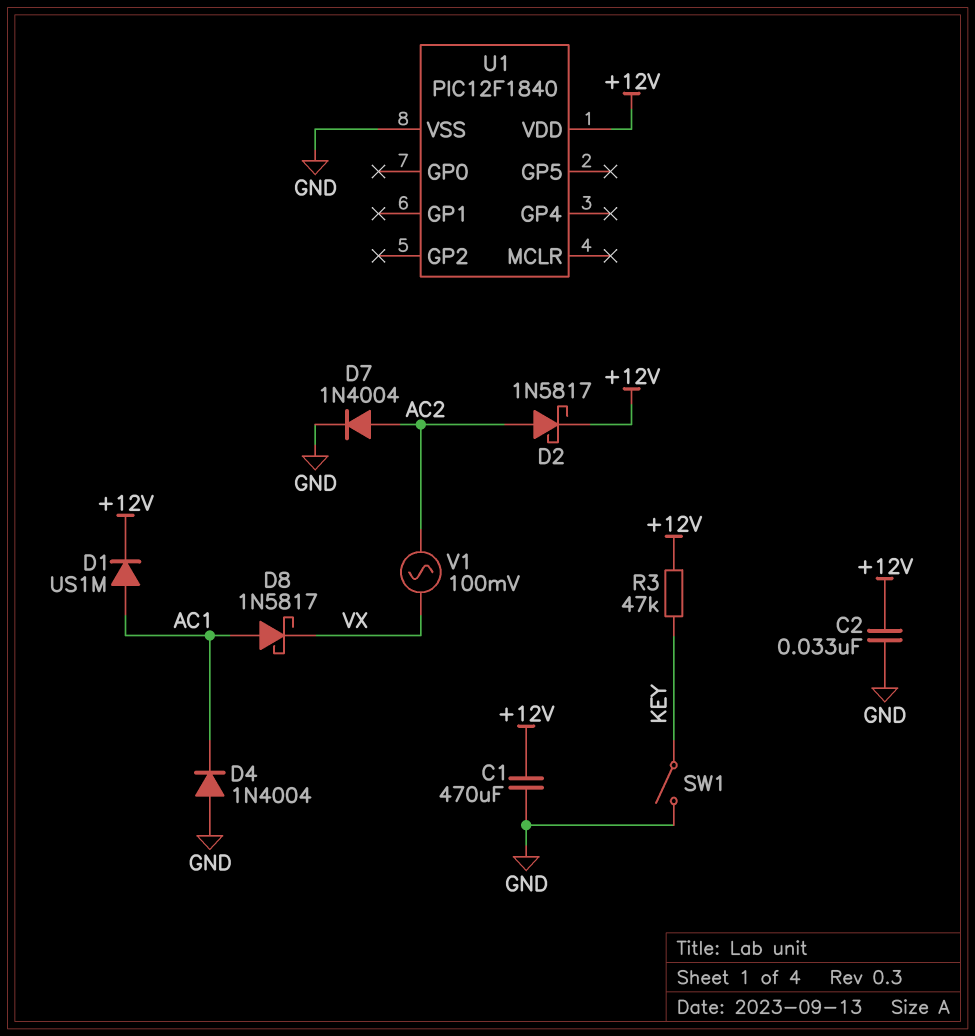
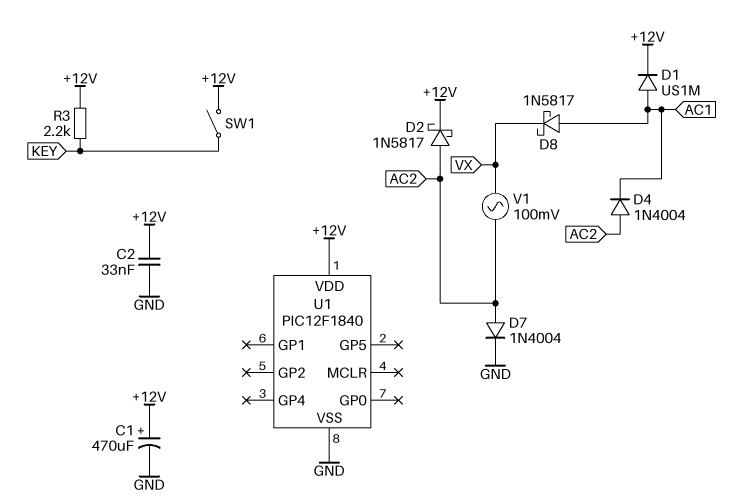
C1: 470uF (+12V, GND) -> 470uF (plus +12V, minus GND)
D4: diode 1N4004 (A GND, K AC1) -> diode 1N4004 (A AC2, K AC1)
R3: 47k (+12V, KEY) -> 2.2k (+12V, KEY)
SW1: switch (GND, KEY) -> switch (+12V, KEY)

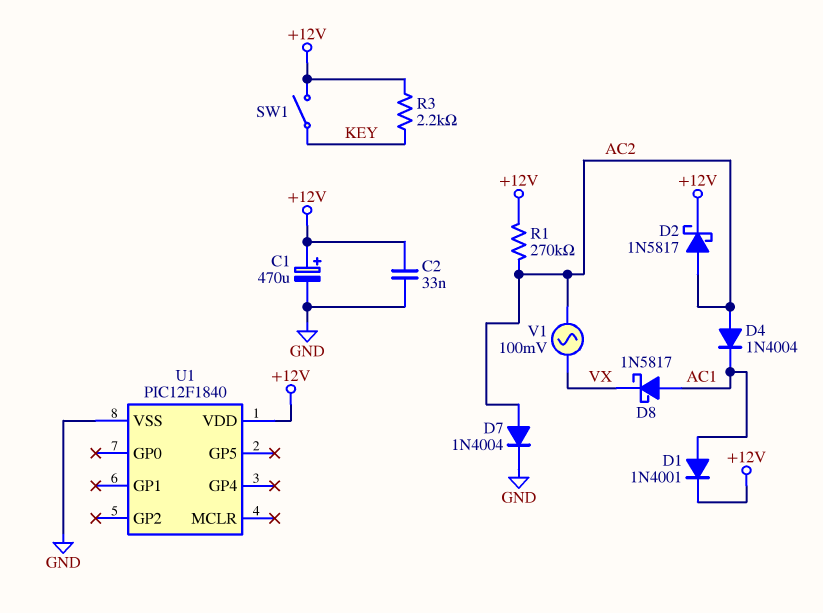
D1: diode US1M (A AC1, K +12V) -> diode 1N4001 (A AC1, K +12V)
R1: none -> 270k (+12V, AC2)

